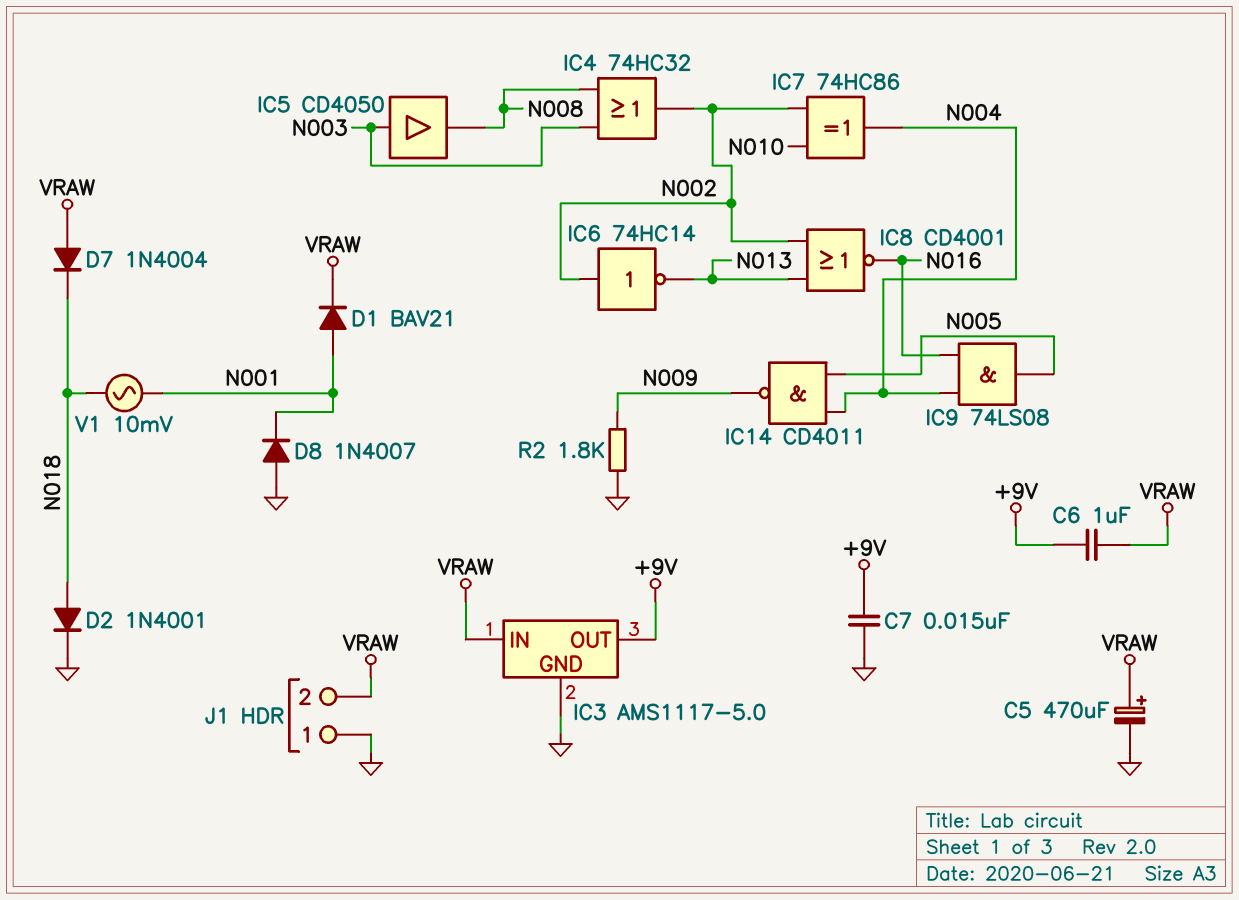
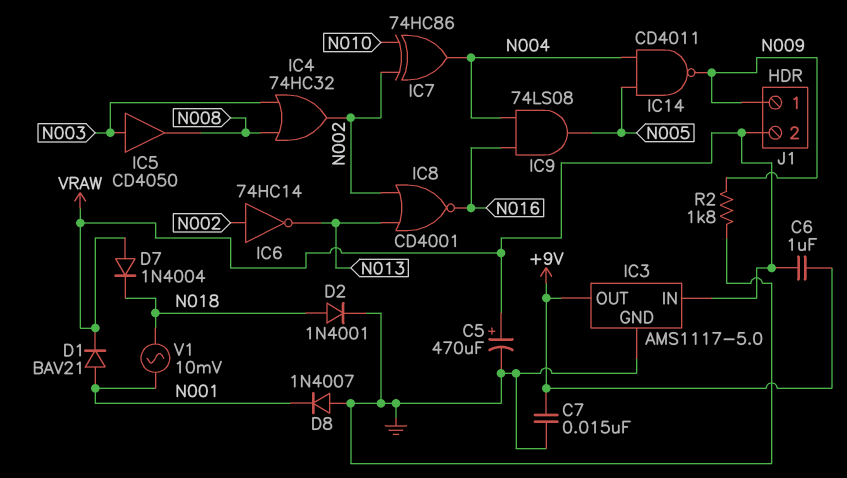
J1 pin 1: GND -> N009

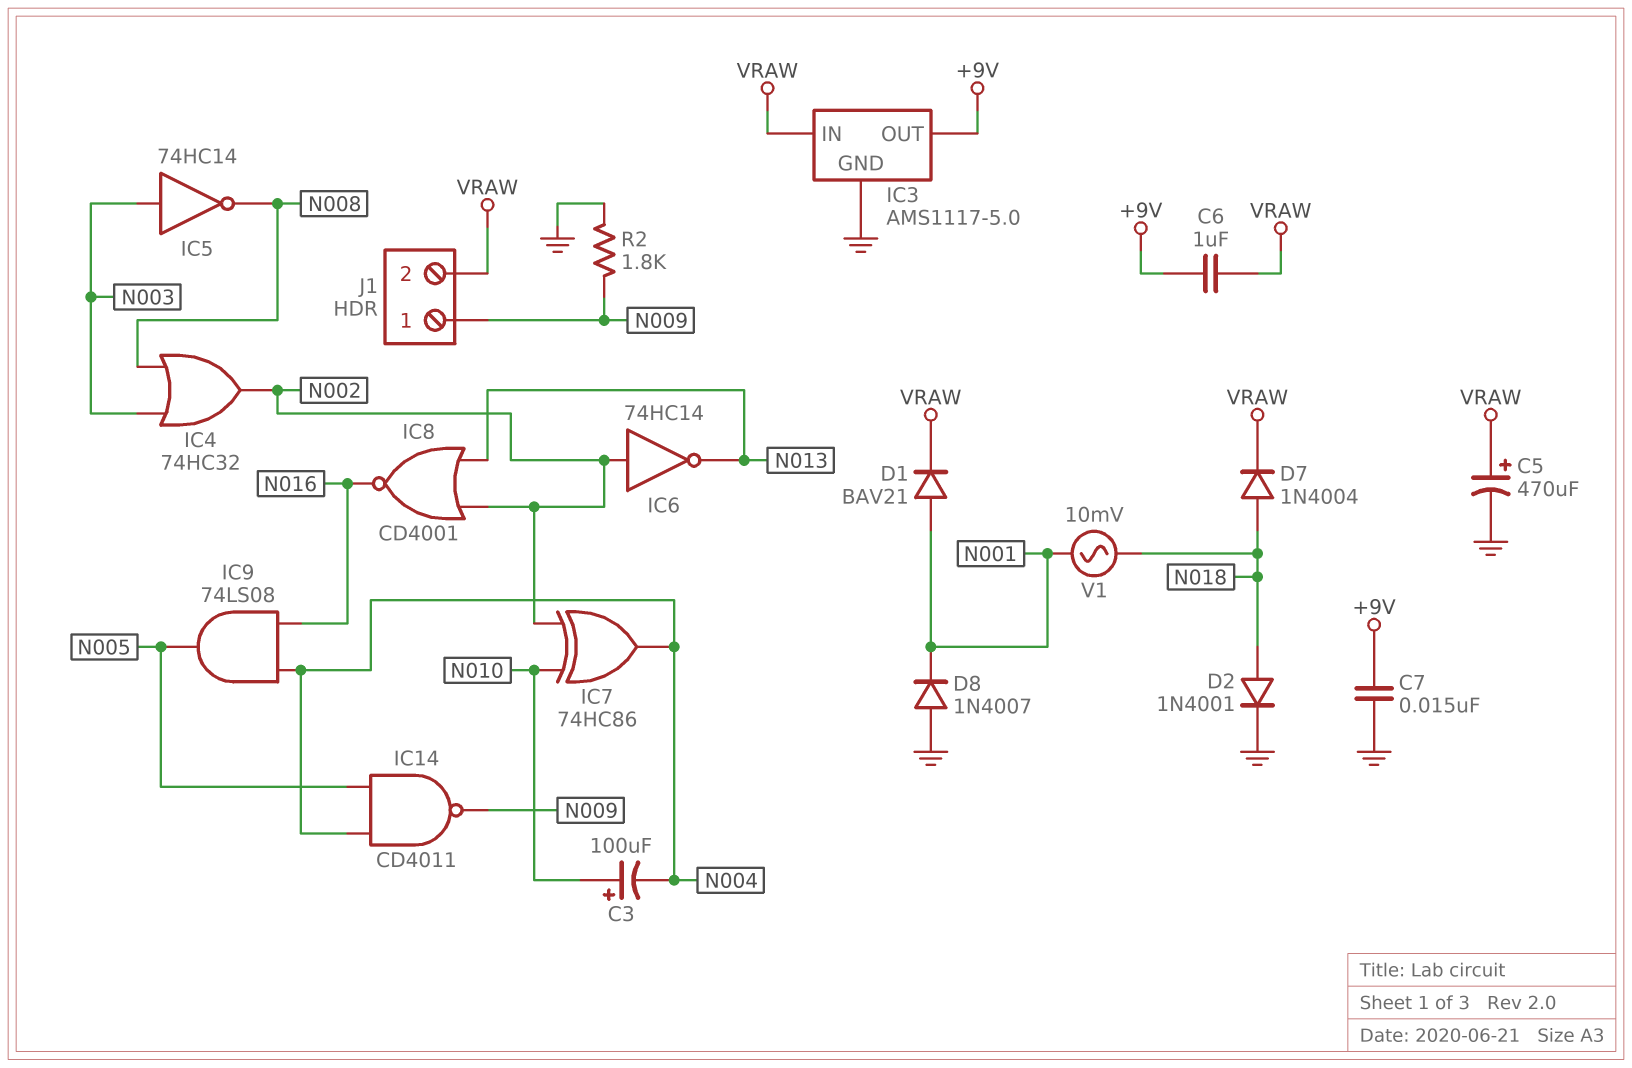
C3: none -> 100uF (plus N010, minus N004)
D7: diode 1N4004 (A VRAW, K N018) -> diode 1N4004 (A N018, K VRAW)
IC5: buffer CD4050 (in N003, out N008) -> NOT 74HC14 (in N003, out N008)

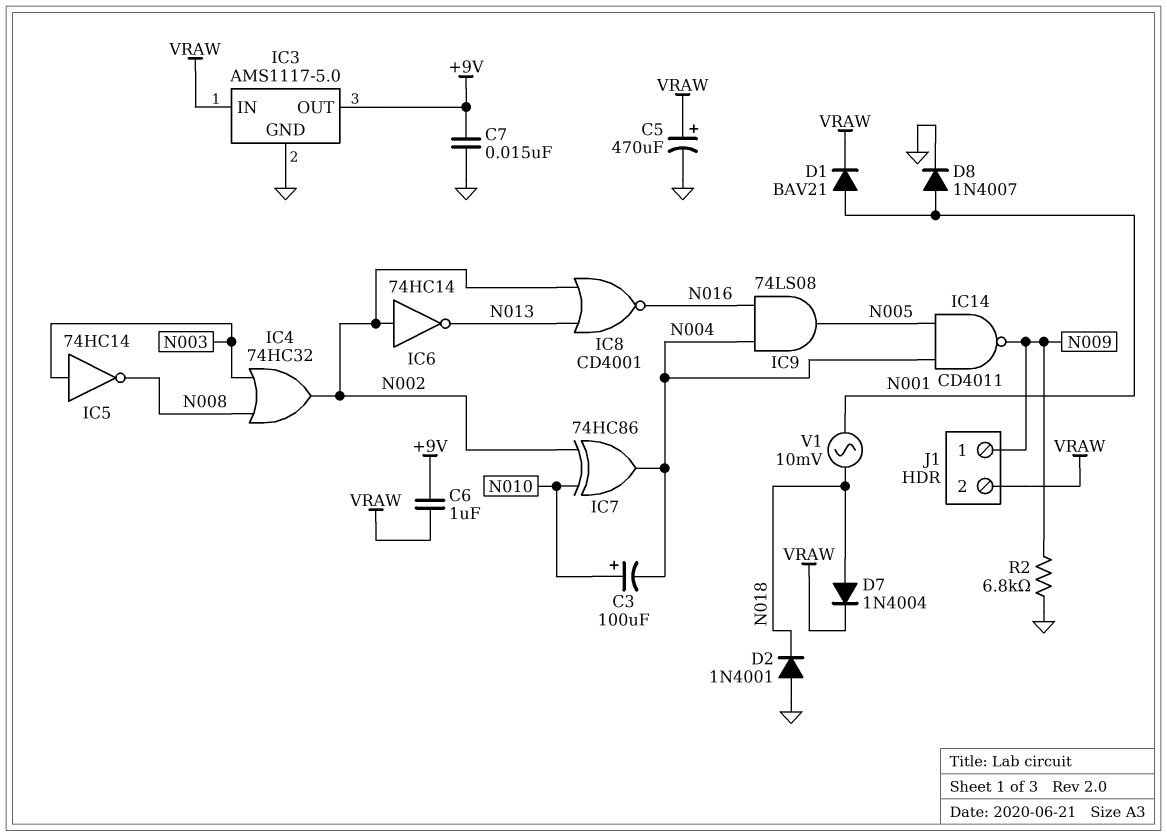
D2: diode 1N4001 (A N018, K GND) -> diode 1N4001 (A GND, K N018)
D8: diode 1N4007 (A GND, K N001) -> diode 1N4007 (A N001, K GND)
R2: 1.8k (GND, N009) -> 6.8k (GND, N009)

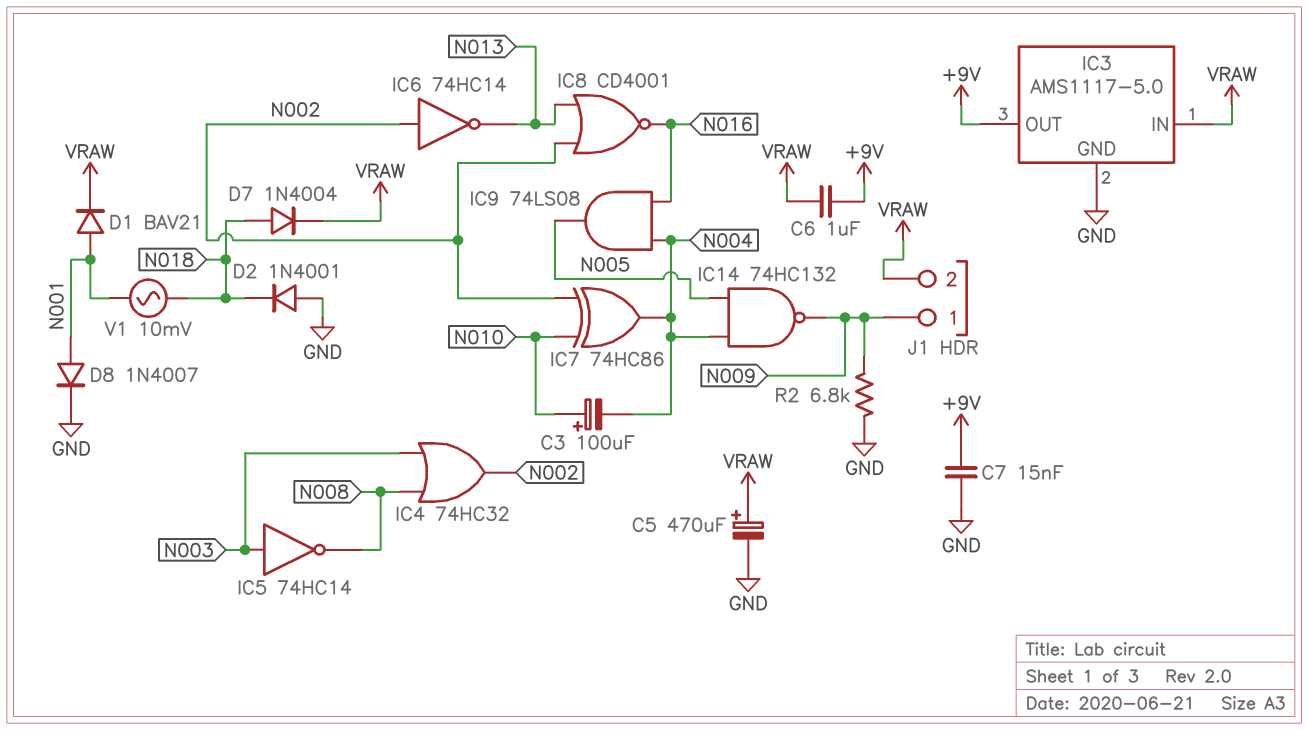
IC14: NAND CD4011 (in N004, in N005, out N009) -> NAND 74HC132 (in N004, in N005, out N009)

